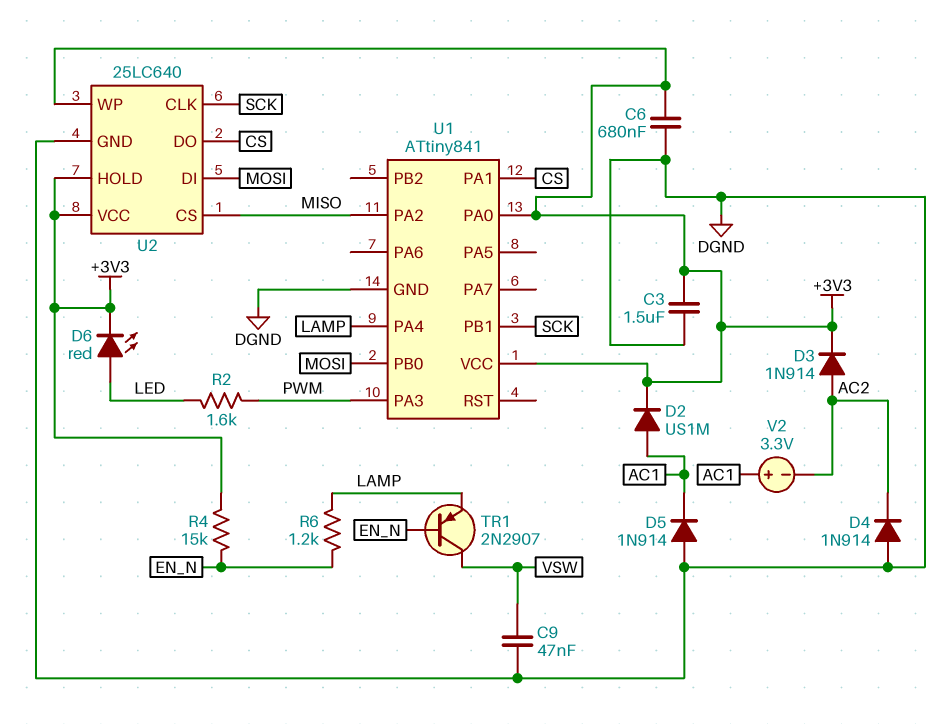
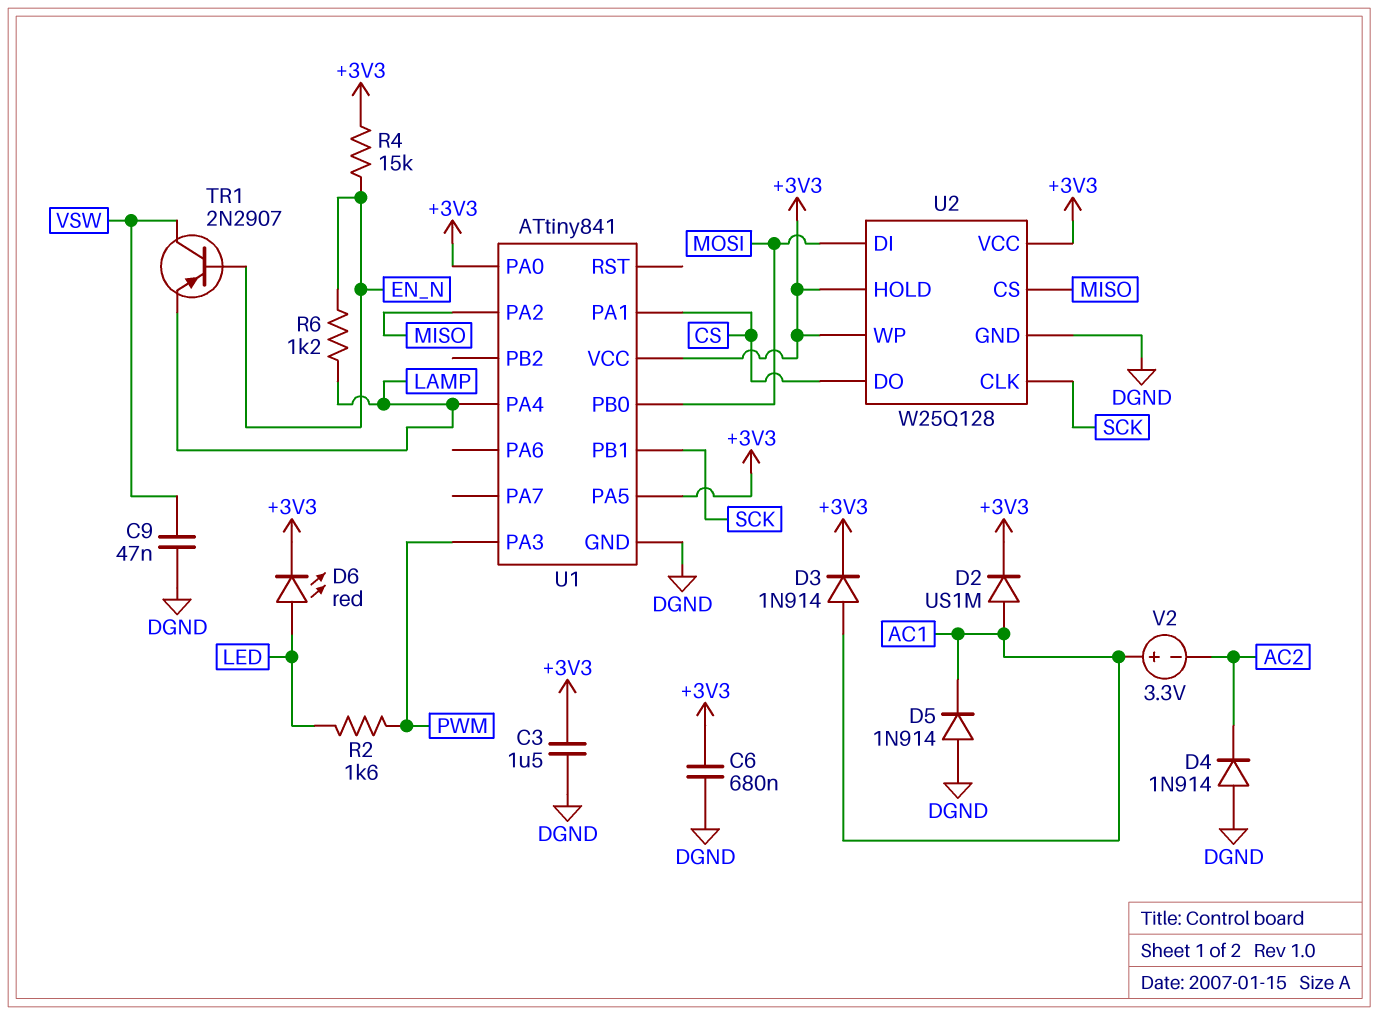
D3: diode 1N914 (A AC2, K +3V3) -> diode 1N914 (A AC1, K +3V3)
U1 pin PA5: none -> +3V3
U2: 25LC640 -> W25Q128

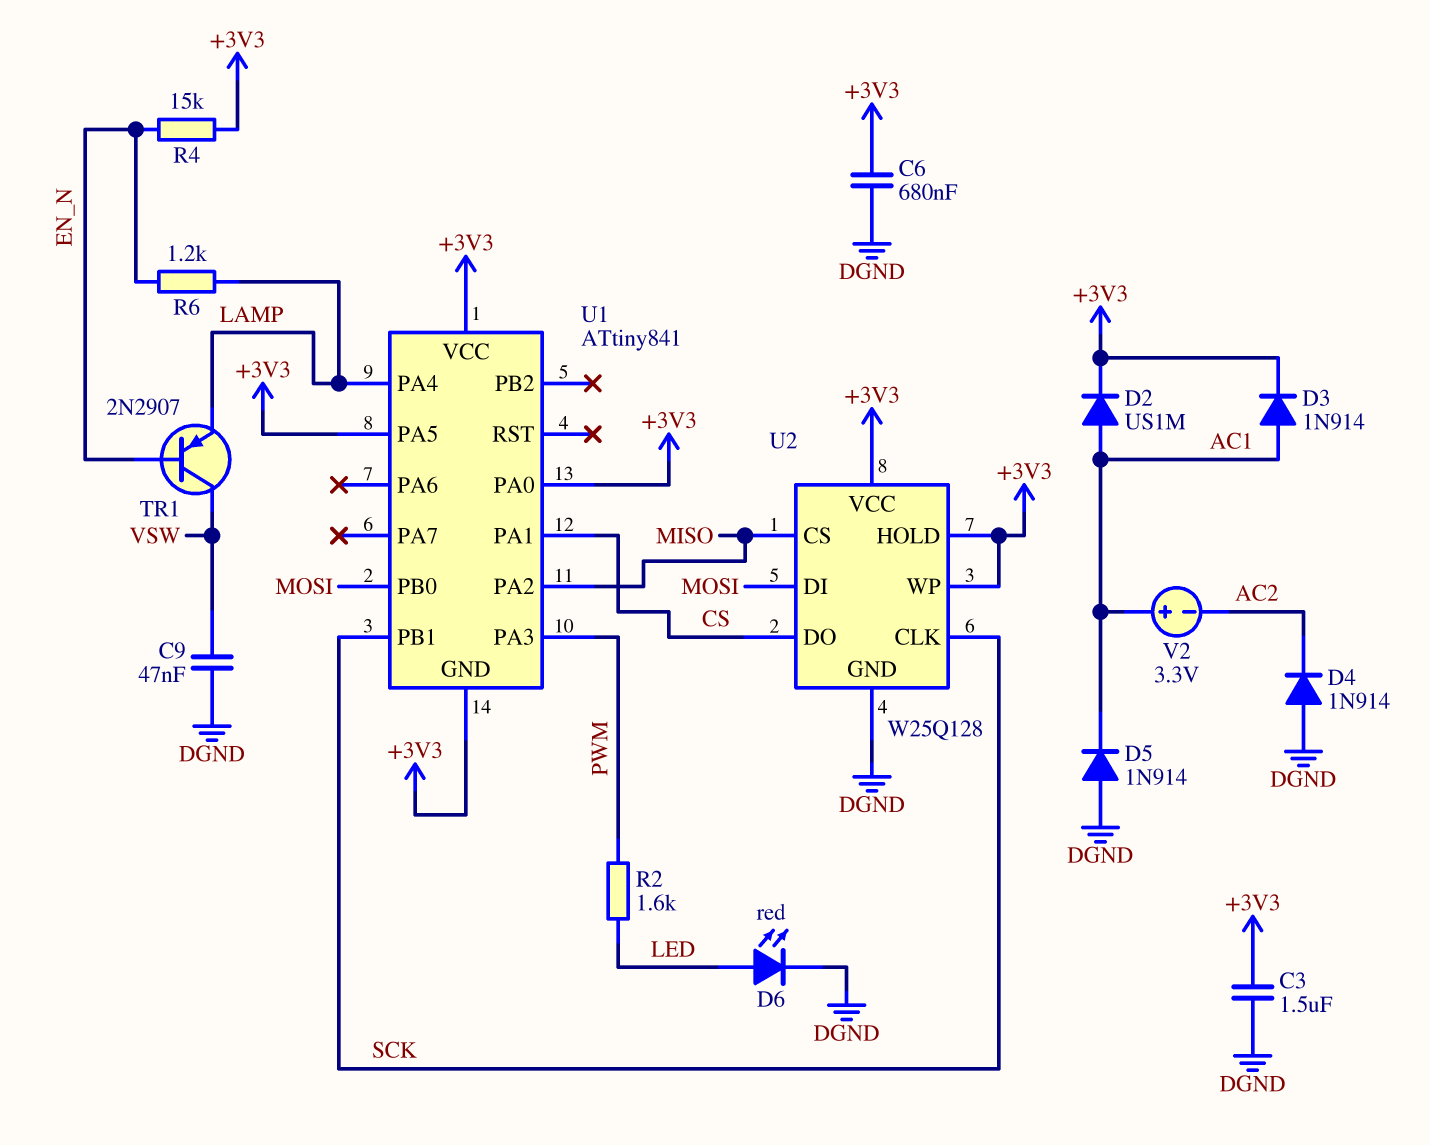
D6: LED red (A LED, K +3V3) -> LED red (A LED, K DGND)
U1 pin GND: DGND -> +3V3

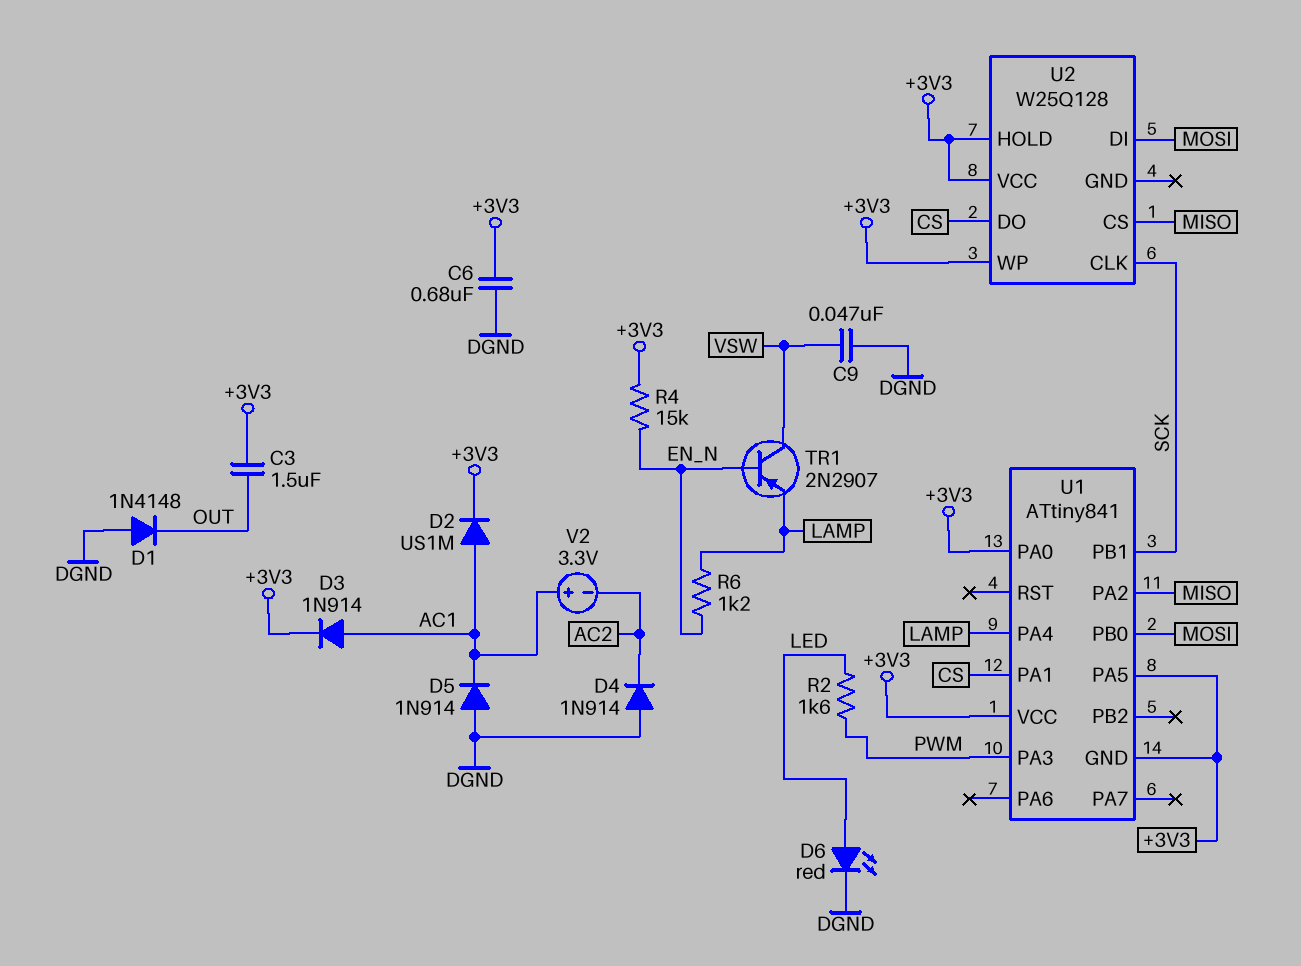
C3: 1.5uF (+3V3, DGND) -> 1.5uF (+3V3, OUT)
D1: none -> diode 1N4148 (A DGND, K OUT)
U2 pin GND: DGND -> none

